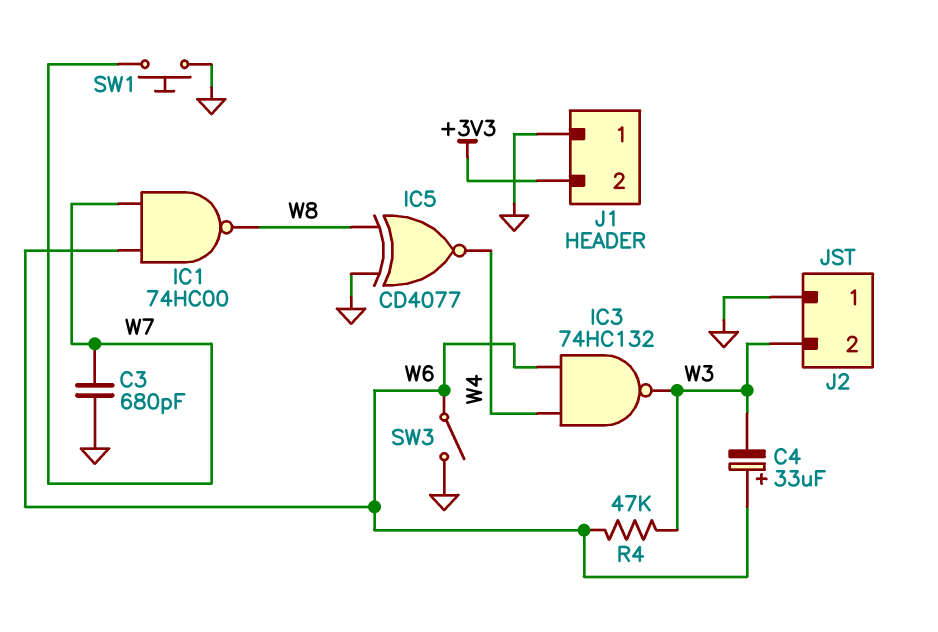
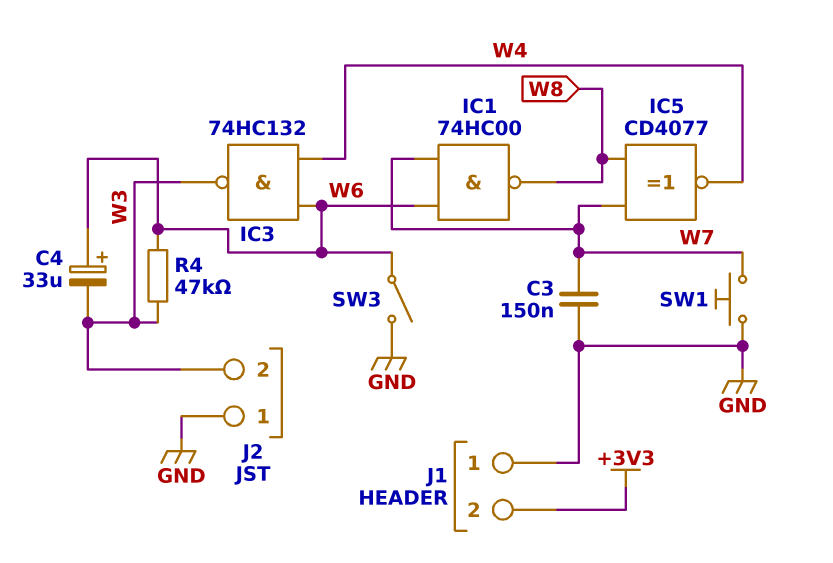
C3: 680pF (GND, W7) -> 150nF (GND, W7)
IC5: XNOR CD4077 (in GND, in W8, out W4) -> XNOR CD4077 (in W7, in W8, out W4)

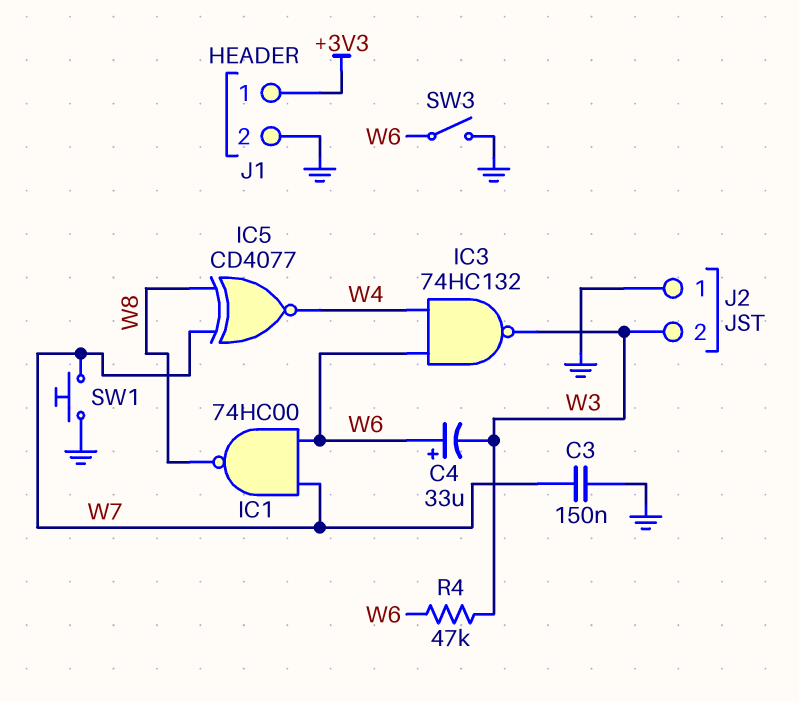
J1 pin 1: GND -> +3V3
J1 pin 2: +3V3 -> GND

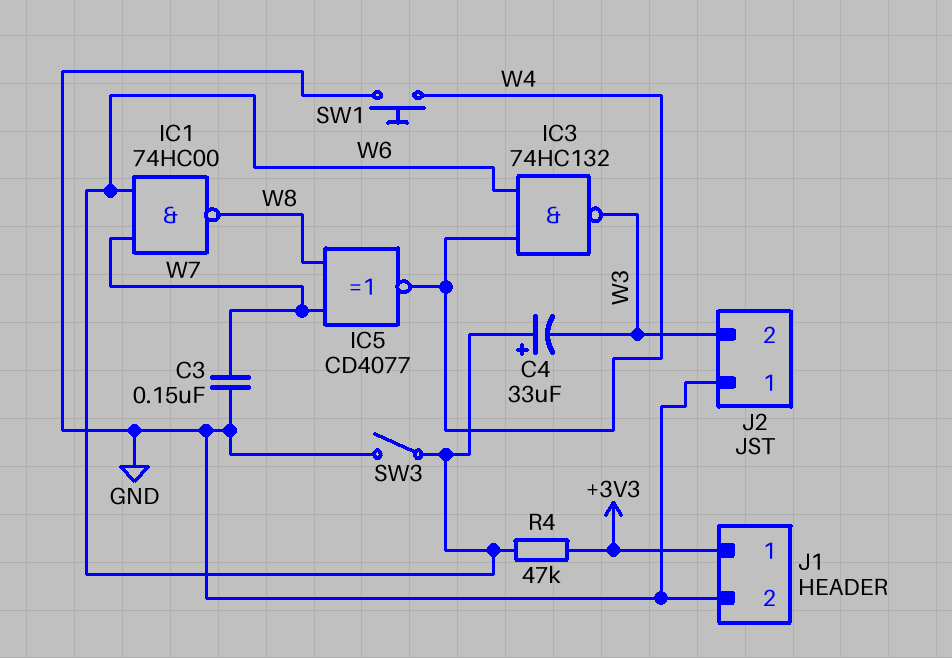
R4: 47k (W3, W6) -> 47k (+3V3, W6)
SW1: button (GND, W7) -> button (GND, W4)

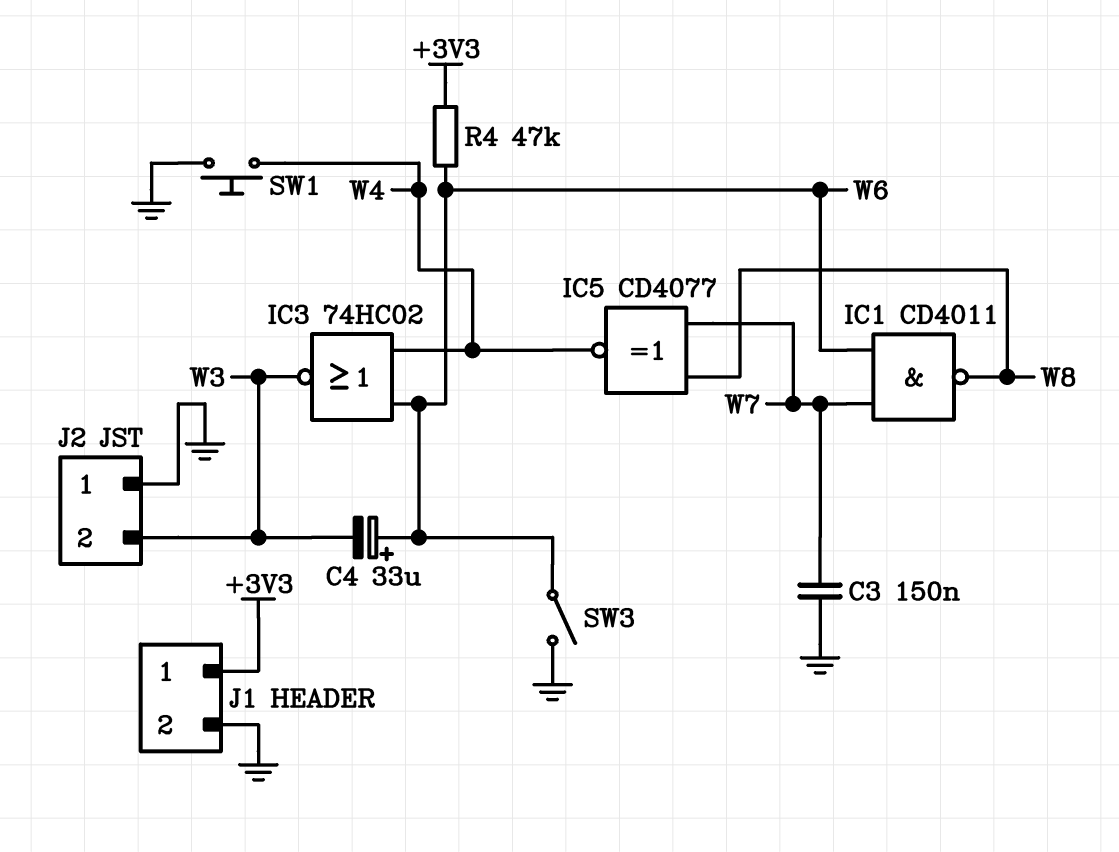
IC1: NAND 74HC00 (in W6, in W7, out W8) -> NAND CD4011 (in W6, in W7, out W8)
IC3: NAND 74HC132 (in W4, in W6, out W3) -> NOR 74HC02 (in W4, in W6, out W3)

